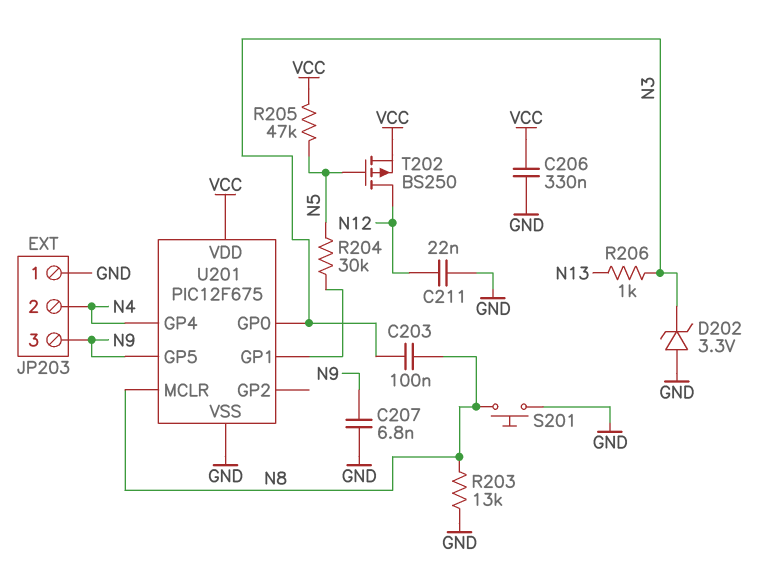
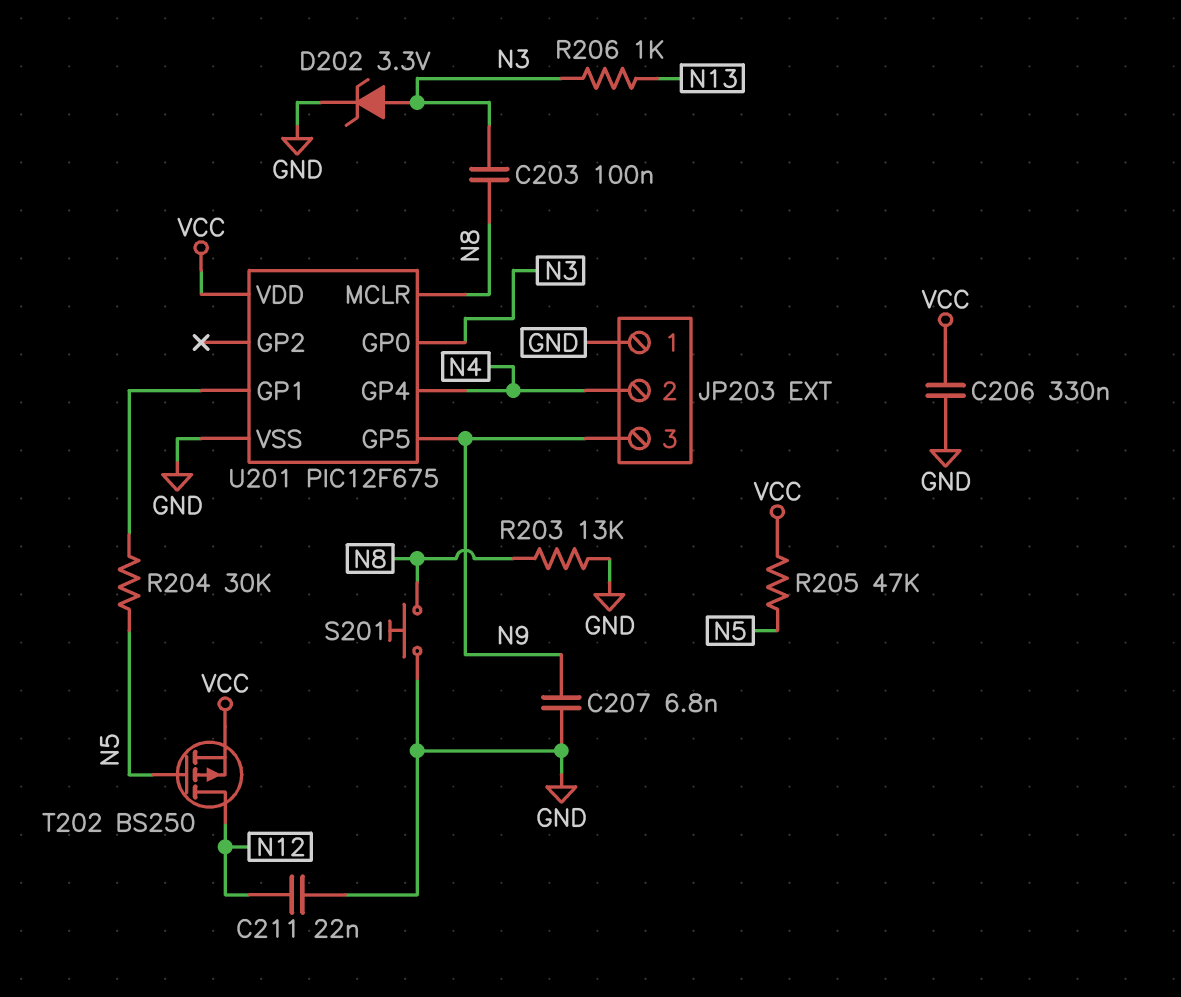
D202: zener 3.3V (A GND, K N3) -> zener 3.3V (A N3, K GND)

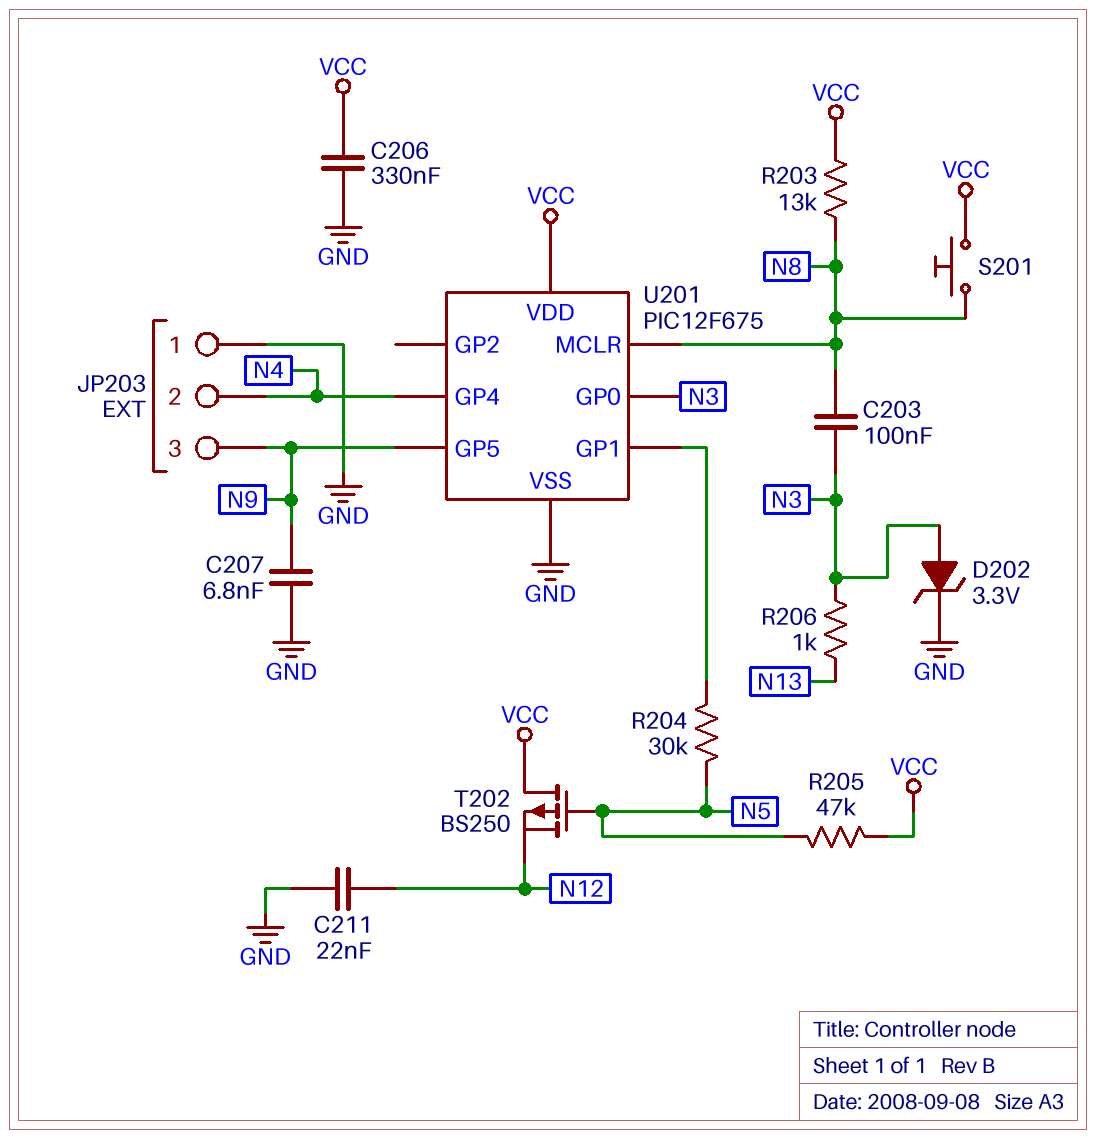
R203: 13k (GND, N8) -> 13k (N8, VCC)
S201: button (GND, N8) -> button (N8, VCC)
T202: PMOS BS250 (G N5, D N12, S VCC) -> PMOS BS250 (G N5, D VCC, S N12)

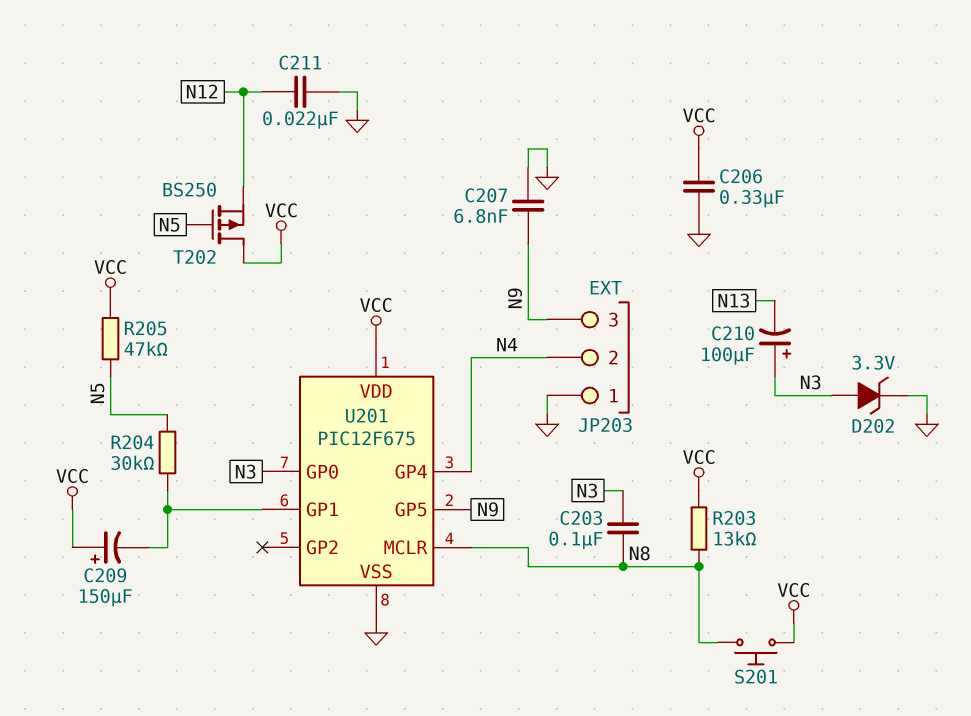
C209: none -> 150uF (plus VCC, minus U201/GP1)
C210: none -> 100uF (plus N3, minus N13)
R206: 1k (N3, N13) -> none

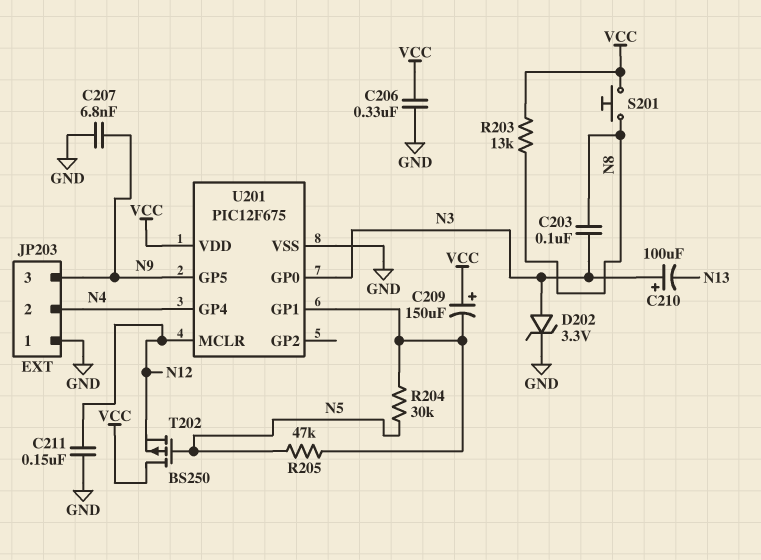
C211: 22nF (GND, N12) -> 150nF (GND, N12)
R205: 47k (N5, VCC) -> 47k (N5, U201/GP1)
U201 pin MCLR: N8 -> N12

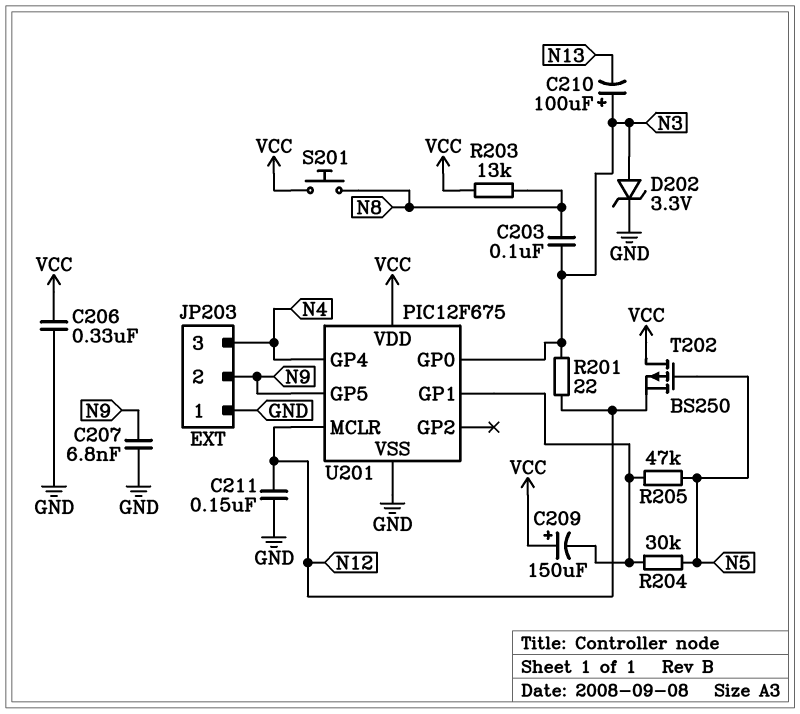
JP203 pin 2: N4 -> N9
JP203 pin 3: N9 -> N4
R201: none -> 22 (N3, N12)

